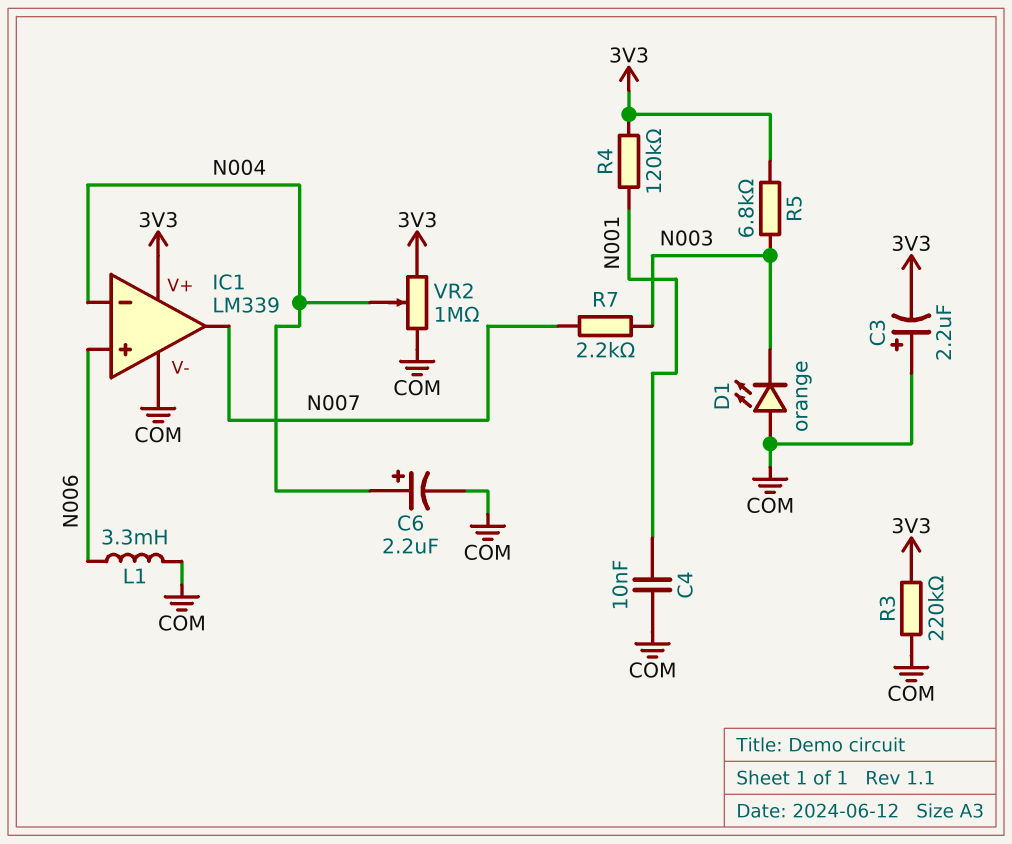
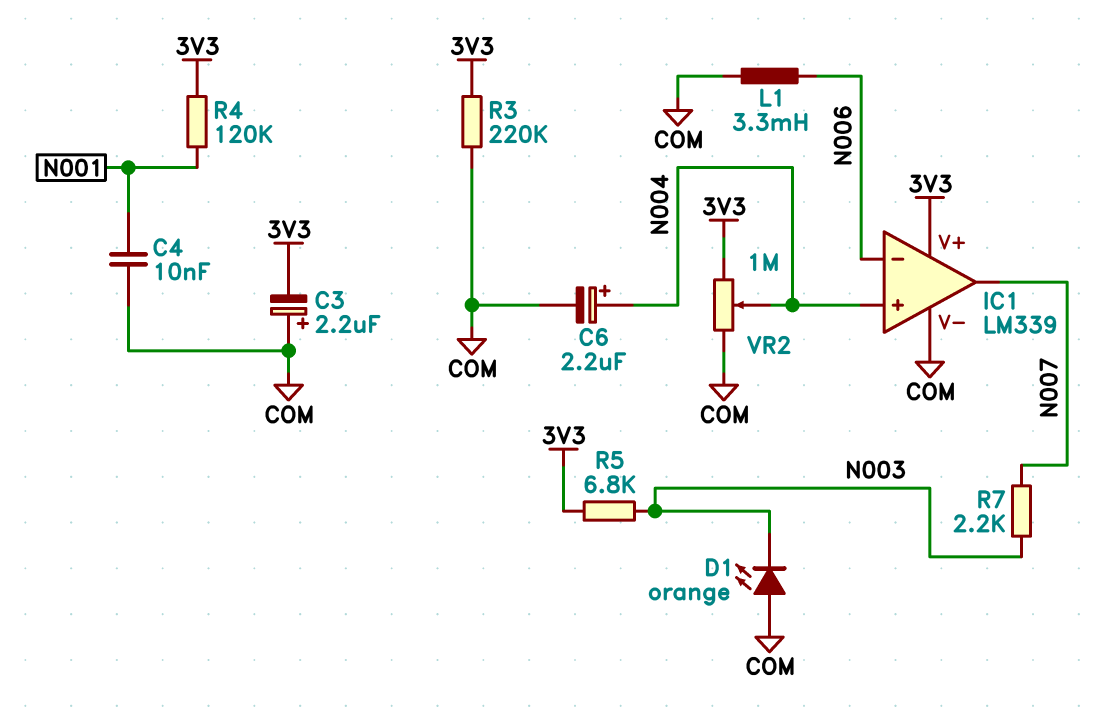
IC1 pin in+: N006 -> N004
IC1 pin in-: N004 -> N006

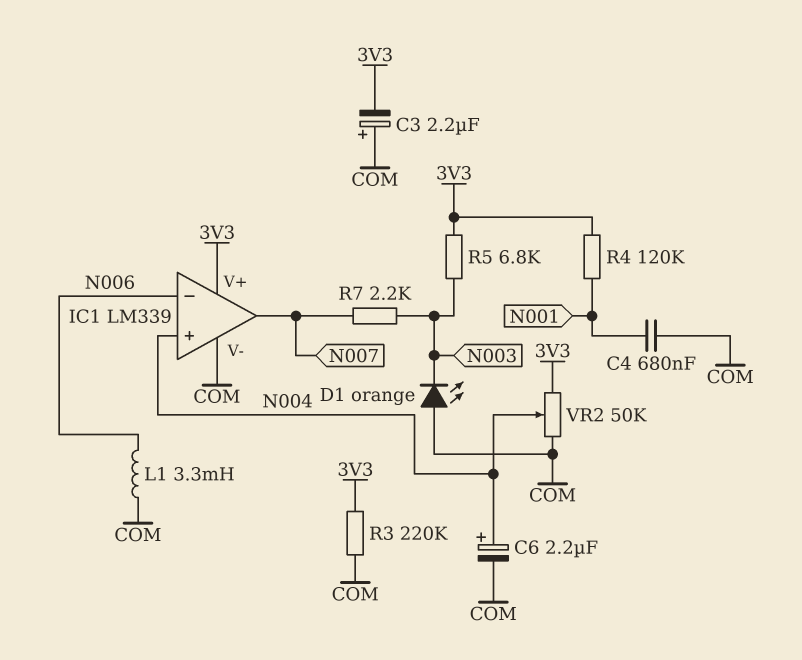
C4: 10nF (COM, N001) -> 680nF (COM, N001)
VR2: 1M (3V3, COM, wiper N004) -> 50k (3V3, COM, wiper N004)

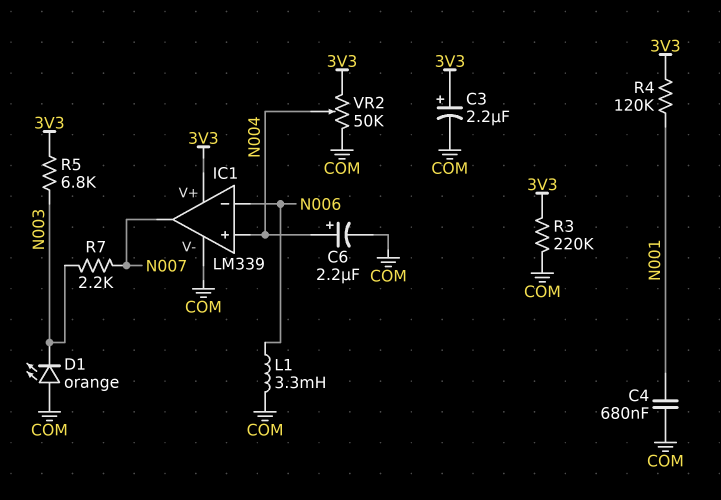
C3: 2.2uF (plus COM, minus 3V3) -> 2.2uF (plus 3V3, minus COM)

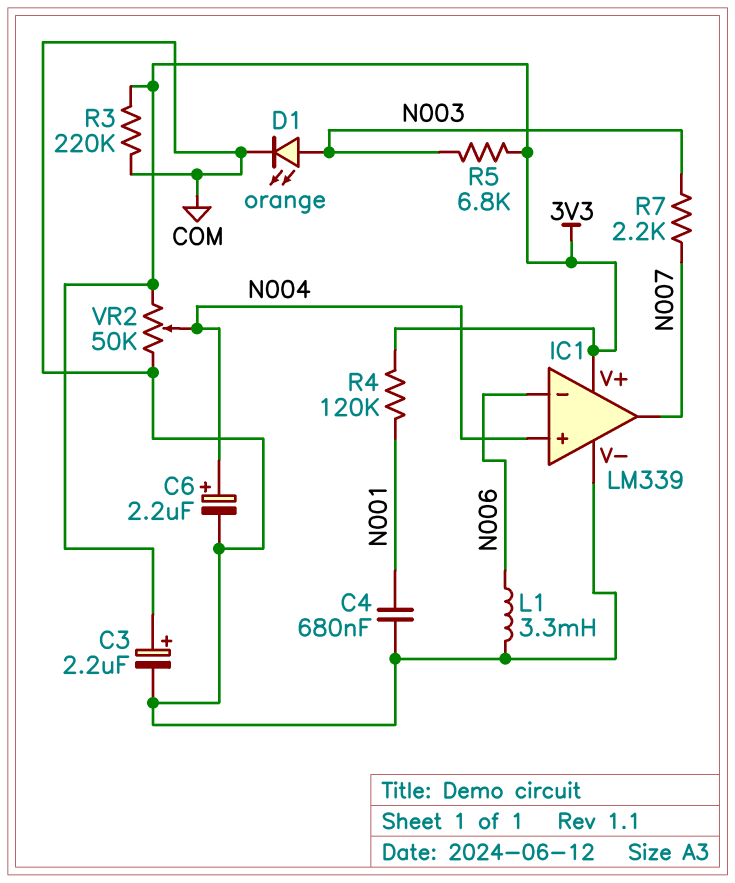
D1: LED orange (A COM, K N003) -> LED orange (A N003, K COM)

